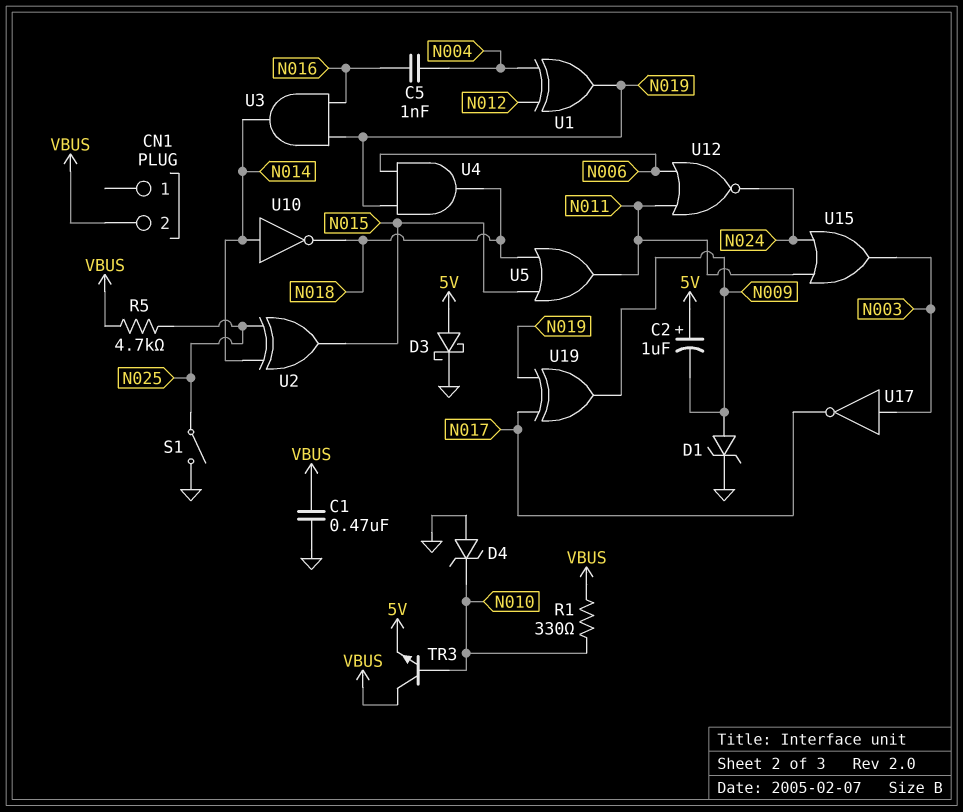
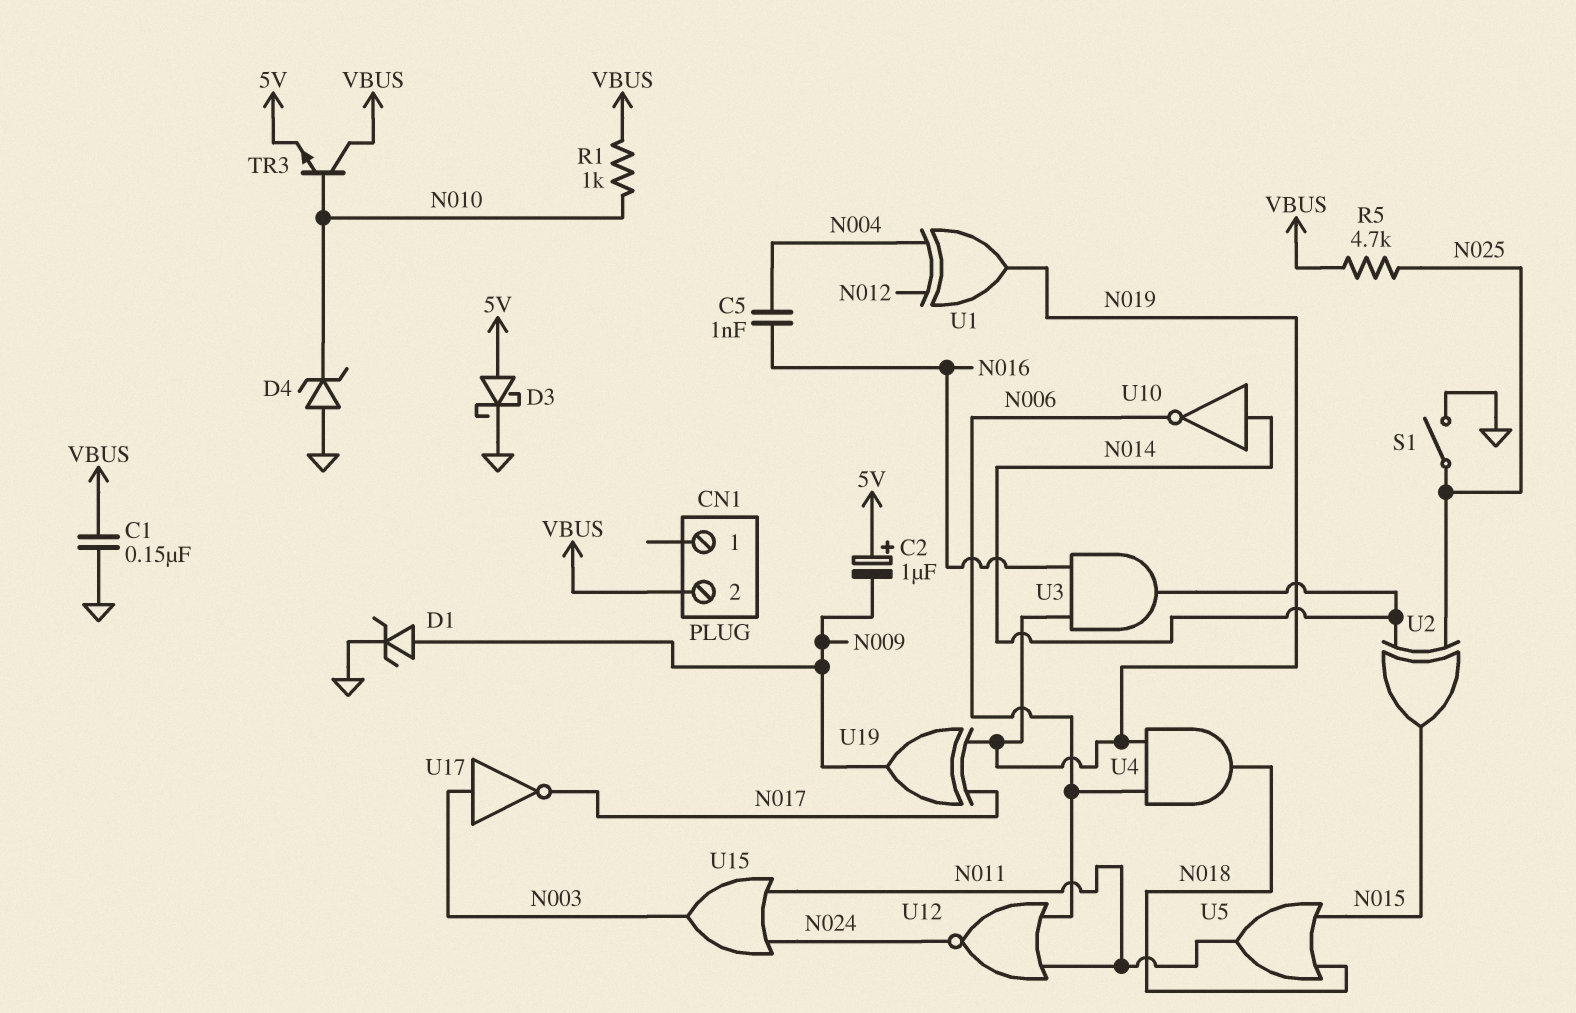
C1: 470nF (GND, VBUS) -> 150nF (GND, VBUS)
R1: 330 (N010, VBUS) -> 1k (N010, VBUS)
U10: NOT (in N014, out N018) -> NOT (in N014, out N006)

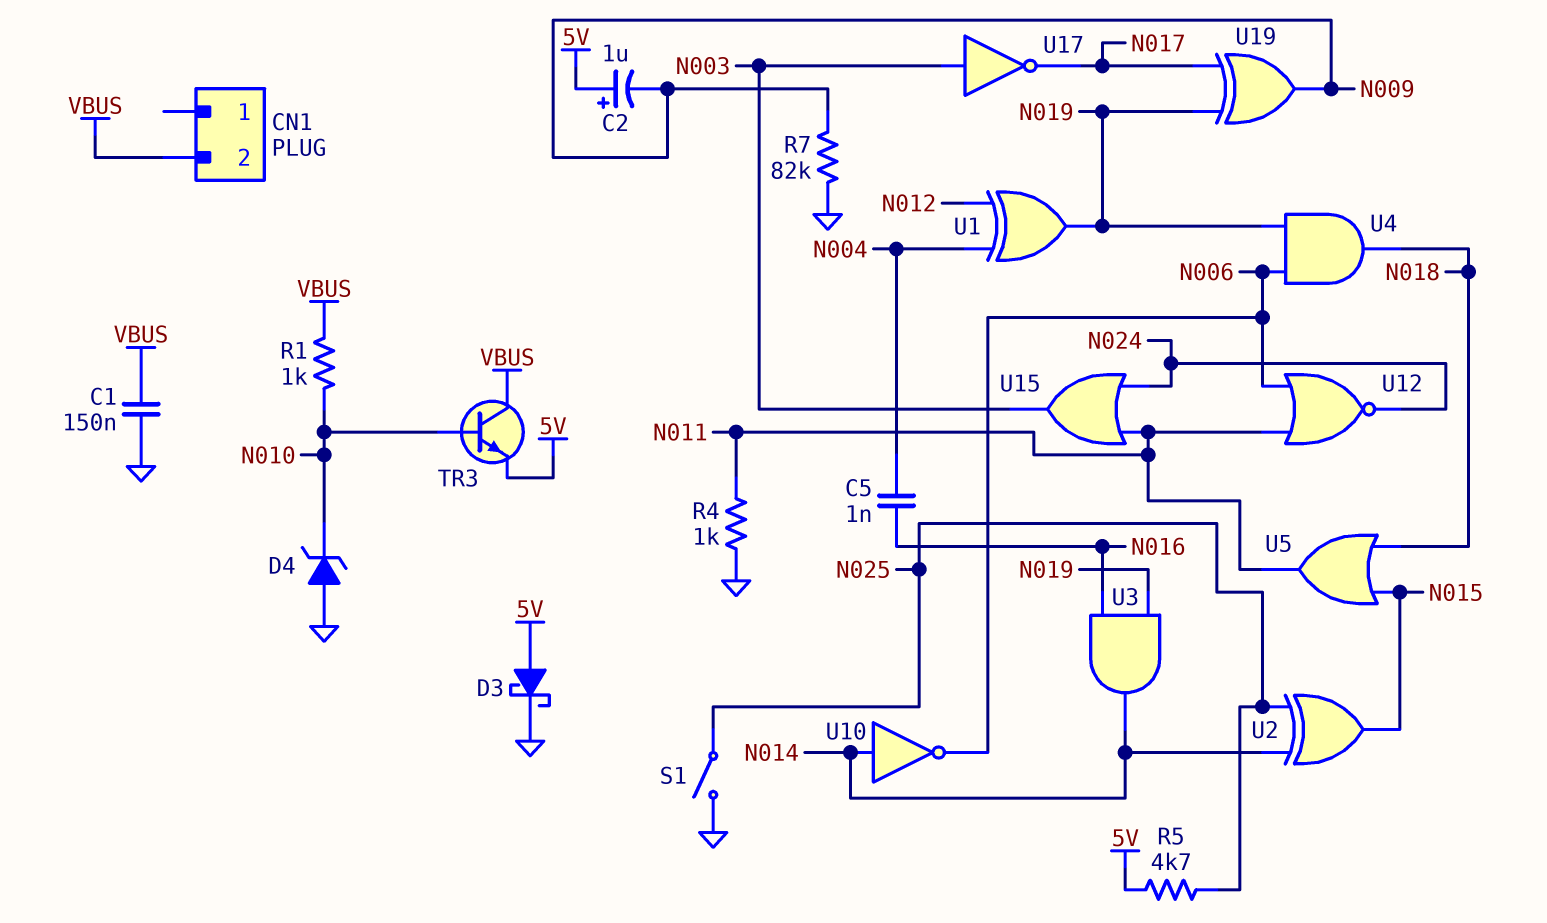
D1: zener (A N009, K GND) -> none
R4: none -> 1k (GND, N011)
R5: 4.7k (N025, VBUS) -> 4.7k (5V, N025)
R7: none -> 82k (GND, N009)

